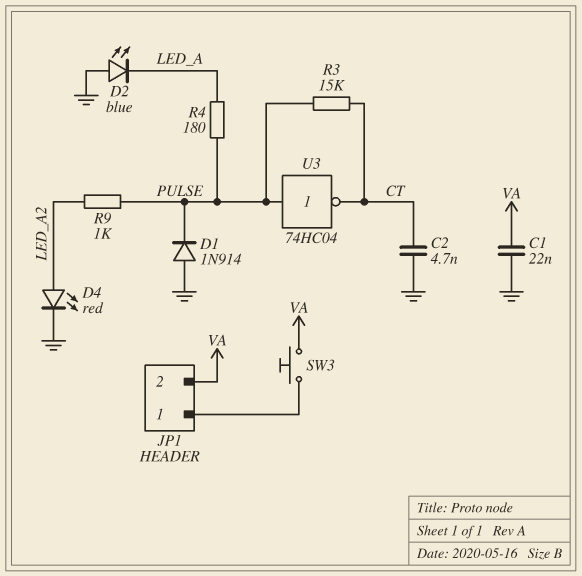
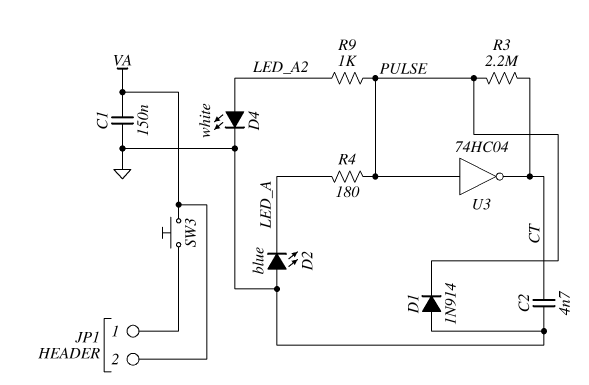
C1: 22nF (GND, VA) -> 150nF (GND, VA)
D4: LED red (A LED_A2, K GND) -> LED white (A LED_A2, K GND)
R3: 15k (CT, PULSE) -> 2.2M (CT, PULSE)

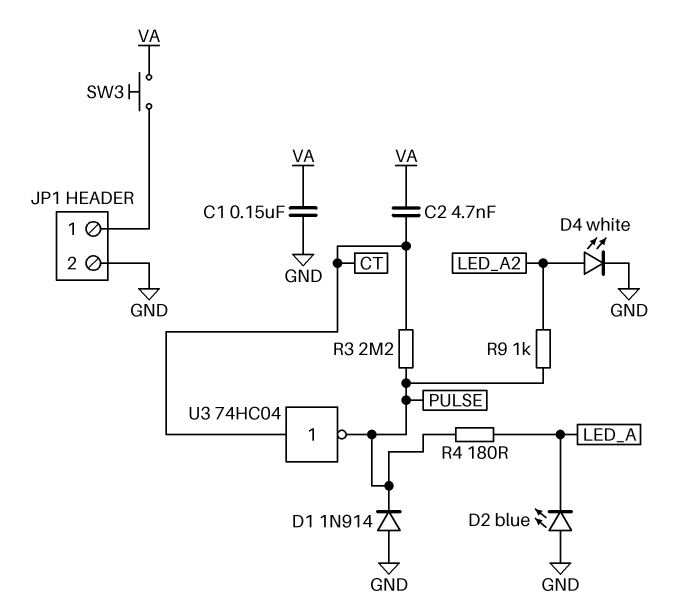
C2: 4.7nF (CT, GND) -> 4.7nF (CT, VA)
JP1 pin 2: VA -> GND
U3: NOT 74HC04 (in PULSE, out CT) -> NOT 74HC04 (in CT, out PULSE)

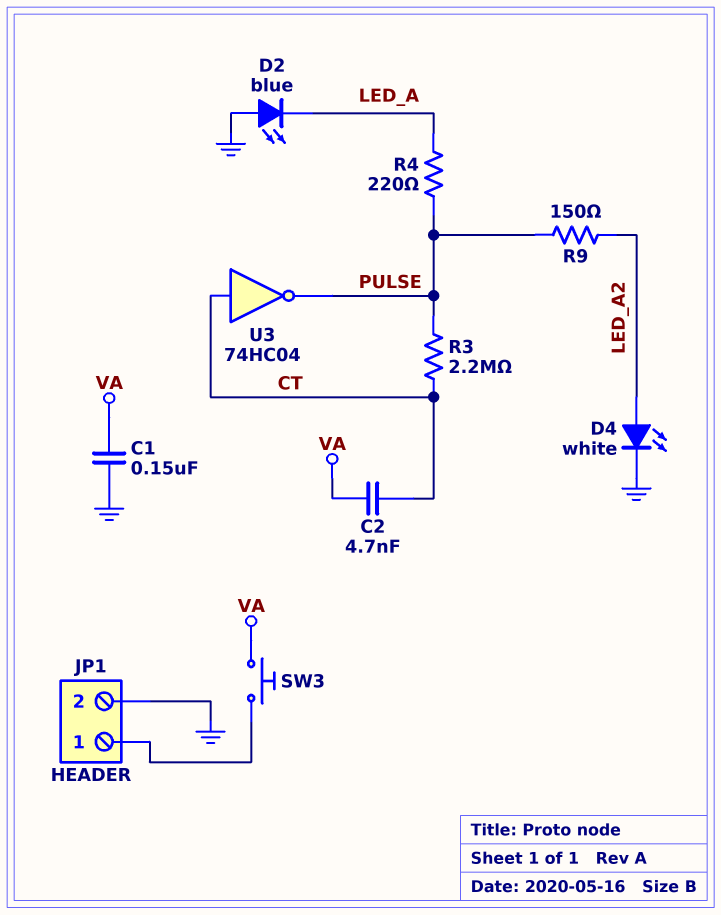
D1: diode 1N914 (A GND, K PULSE) -> none
R4: 180 (LED_A, PULSE) -> 220 (LED_A, PULSE)
R9: 1k (LED_A2, PULSE) -> 150 (LED_A2, PULSE)

